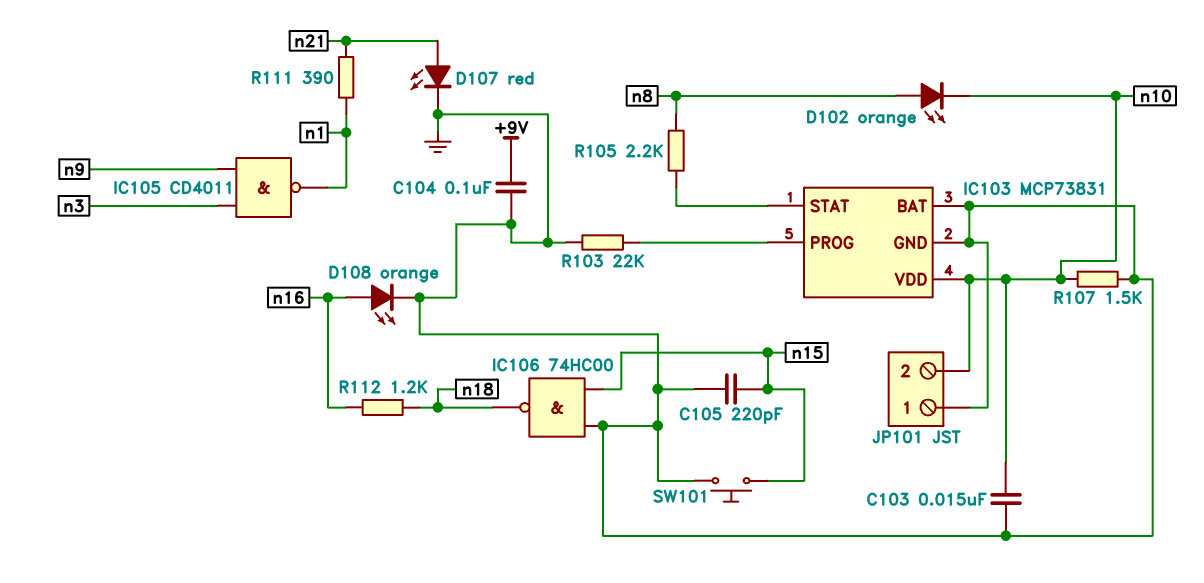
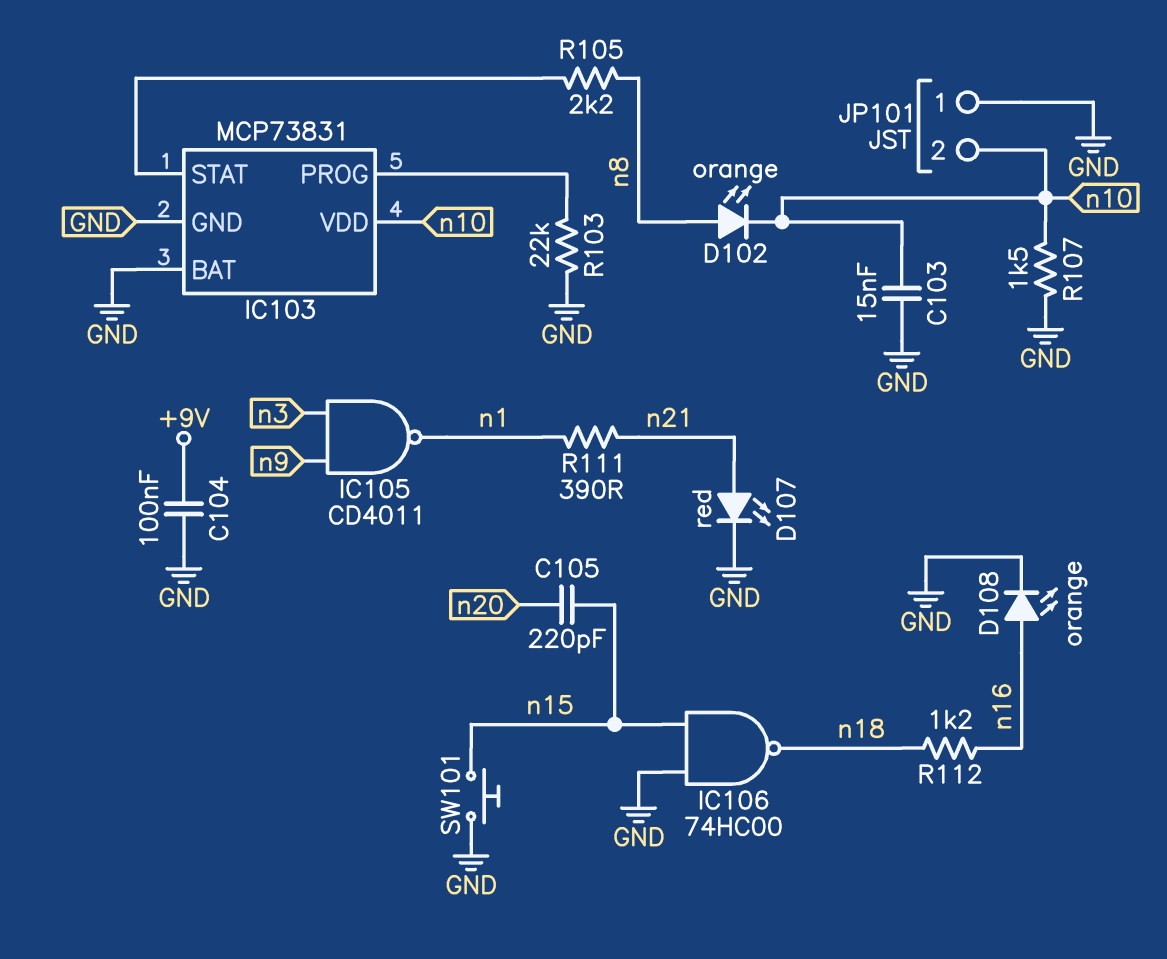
C105: 220pF (GND, n15) -> 220pF (n15, n20)

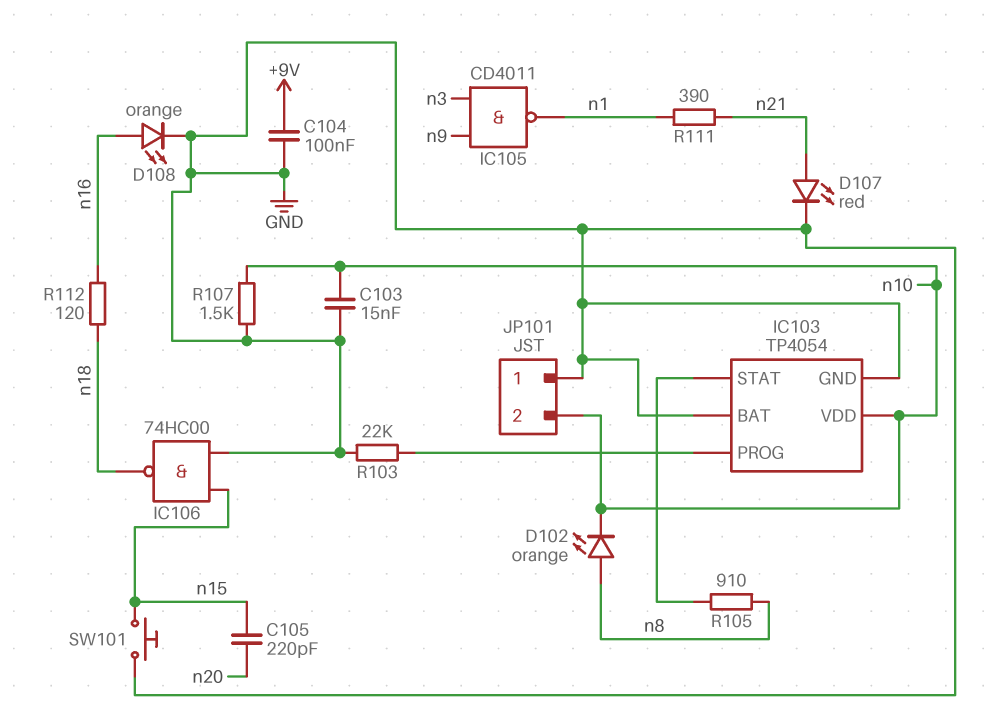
IC103: MCP73831 -> TP4054
R105: 2.2k (IC103/STAT, n8) -> 910 (IC103/STAT, n8)
R112: 1.2k (n16, n18) -> 120 (n16, n18)

